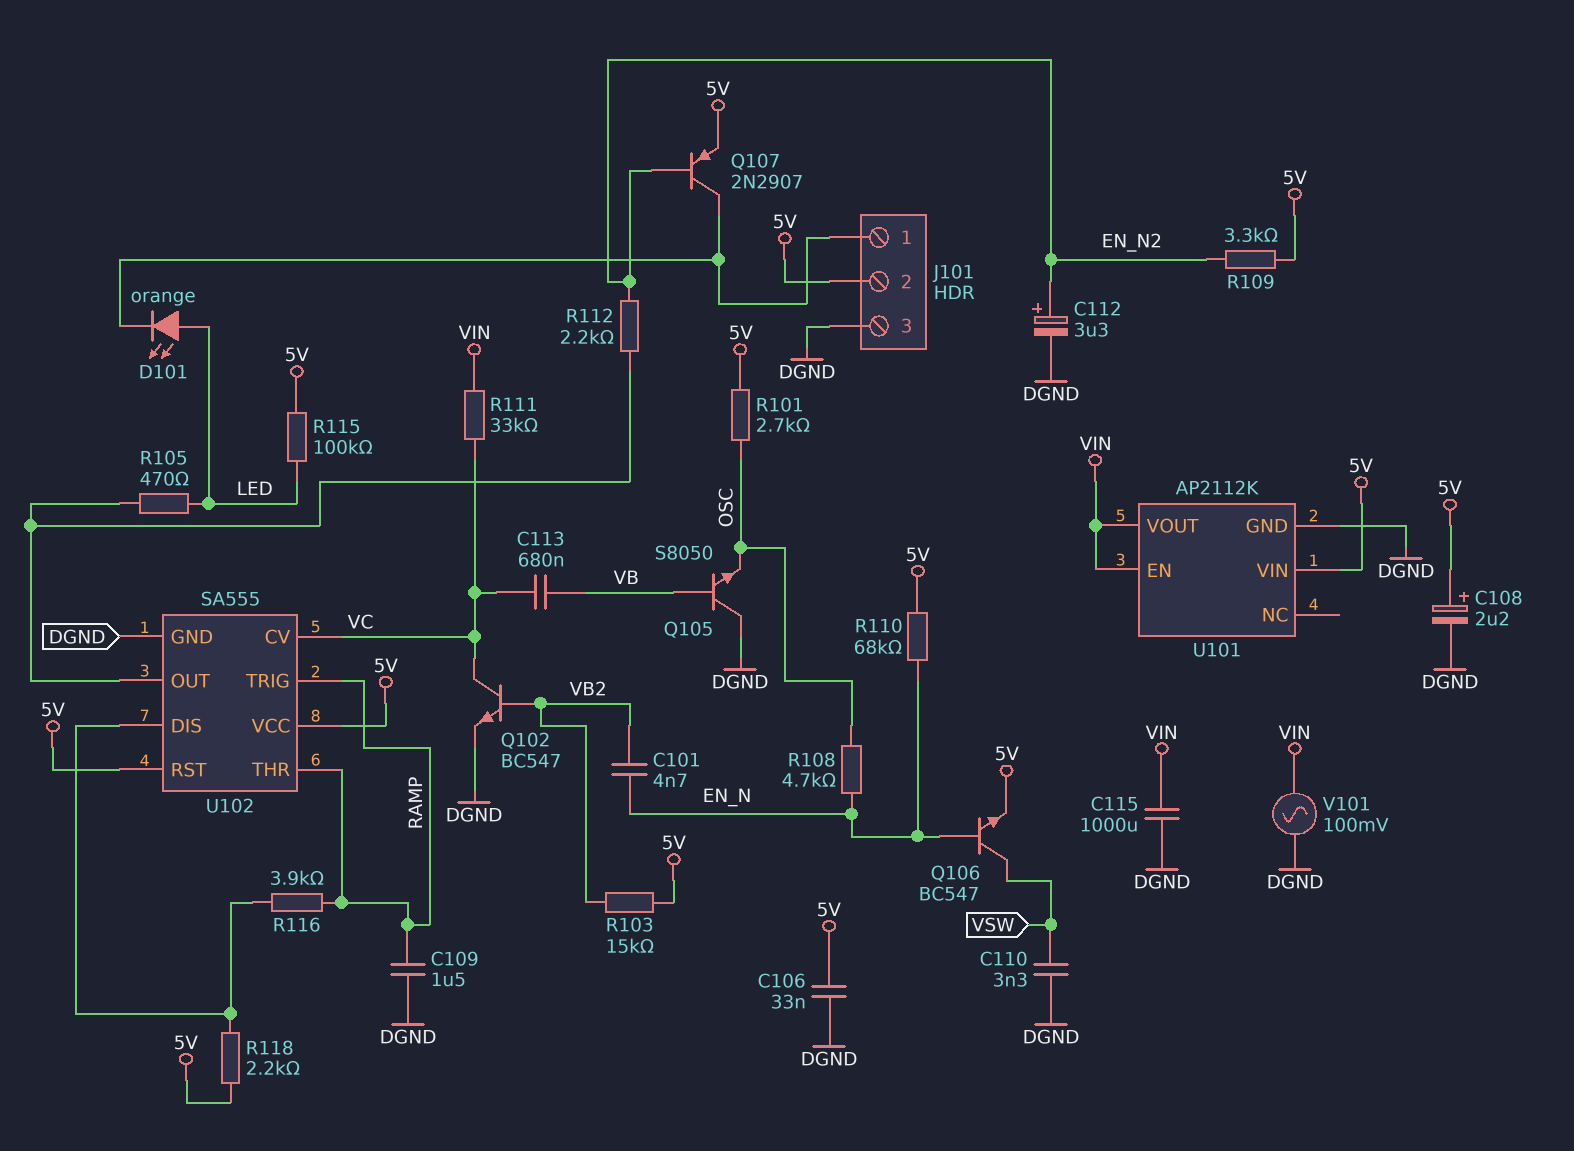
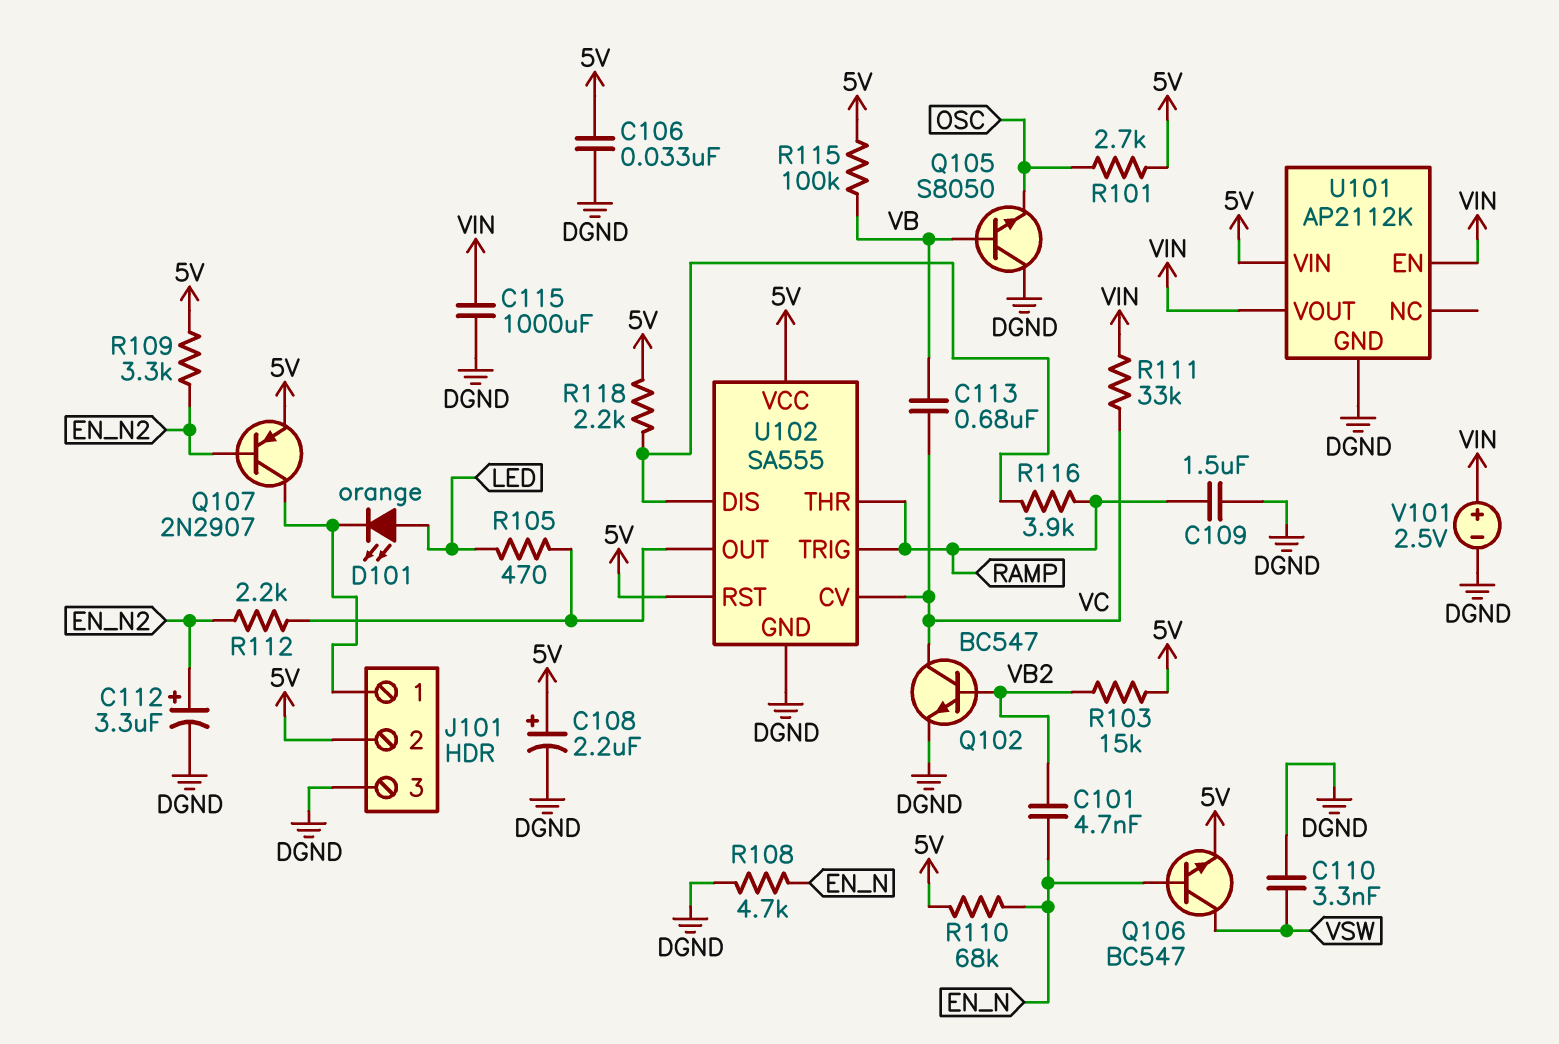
R108: 4.7k (EN_N, OSC) -> 4.7k (DGND, EN_N)
R115: 100k (5V, LED) -> 100k (5V, VB)
V101: AC 100mV (DGND, VIN) -> 2.5V (plus VIN, minus DGND)

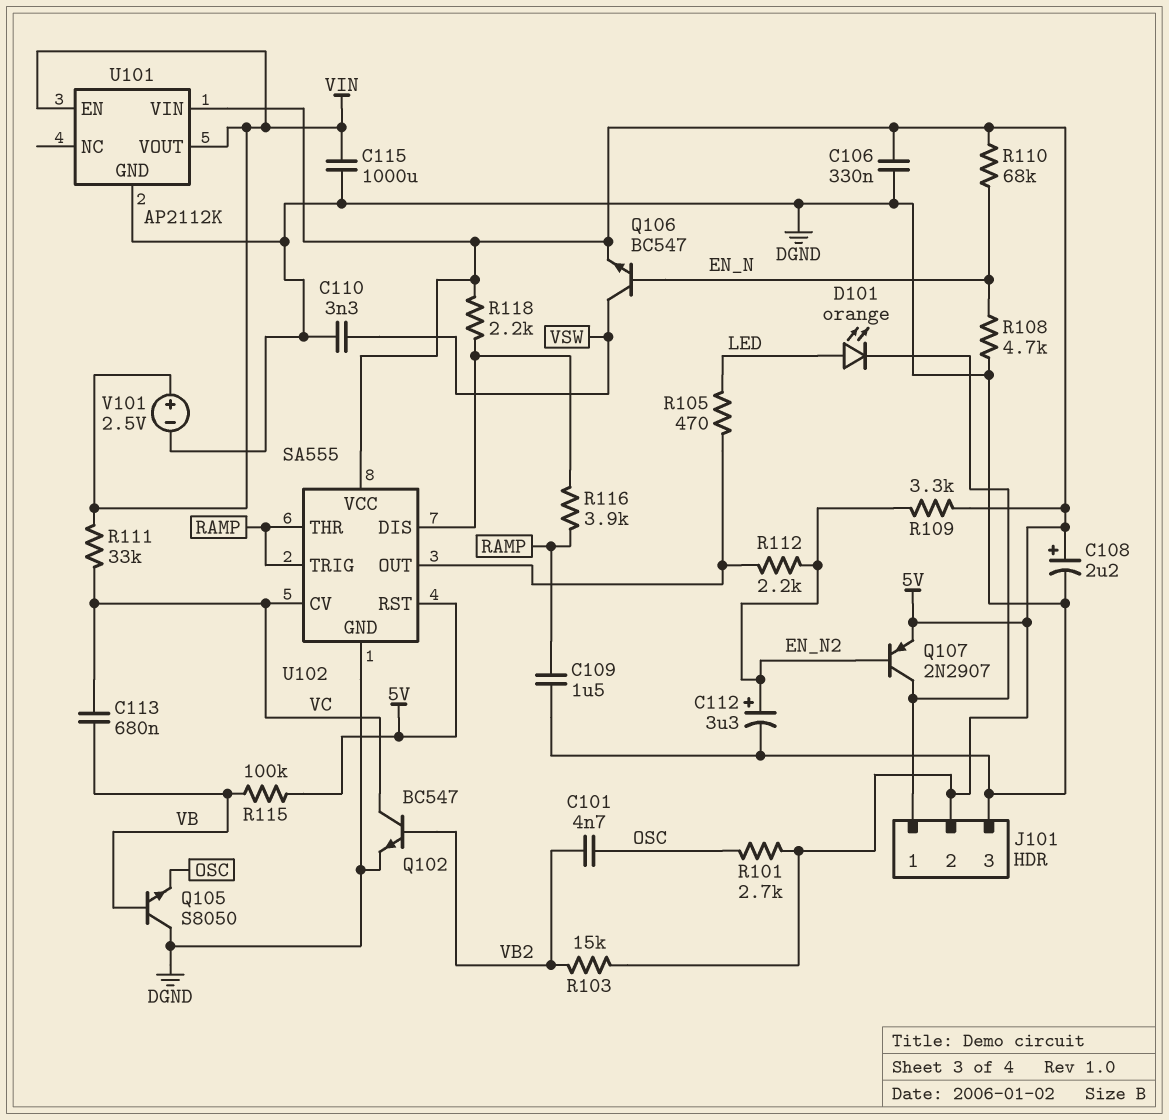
C101: 4.7nF (EN_N, VB2) -> 4.7nF (OSC, VB2)
C106: 33nF (5V, DGND) -> 330nF (5V, DGND)

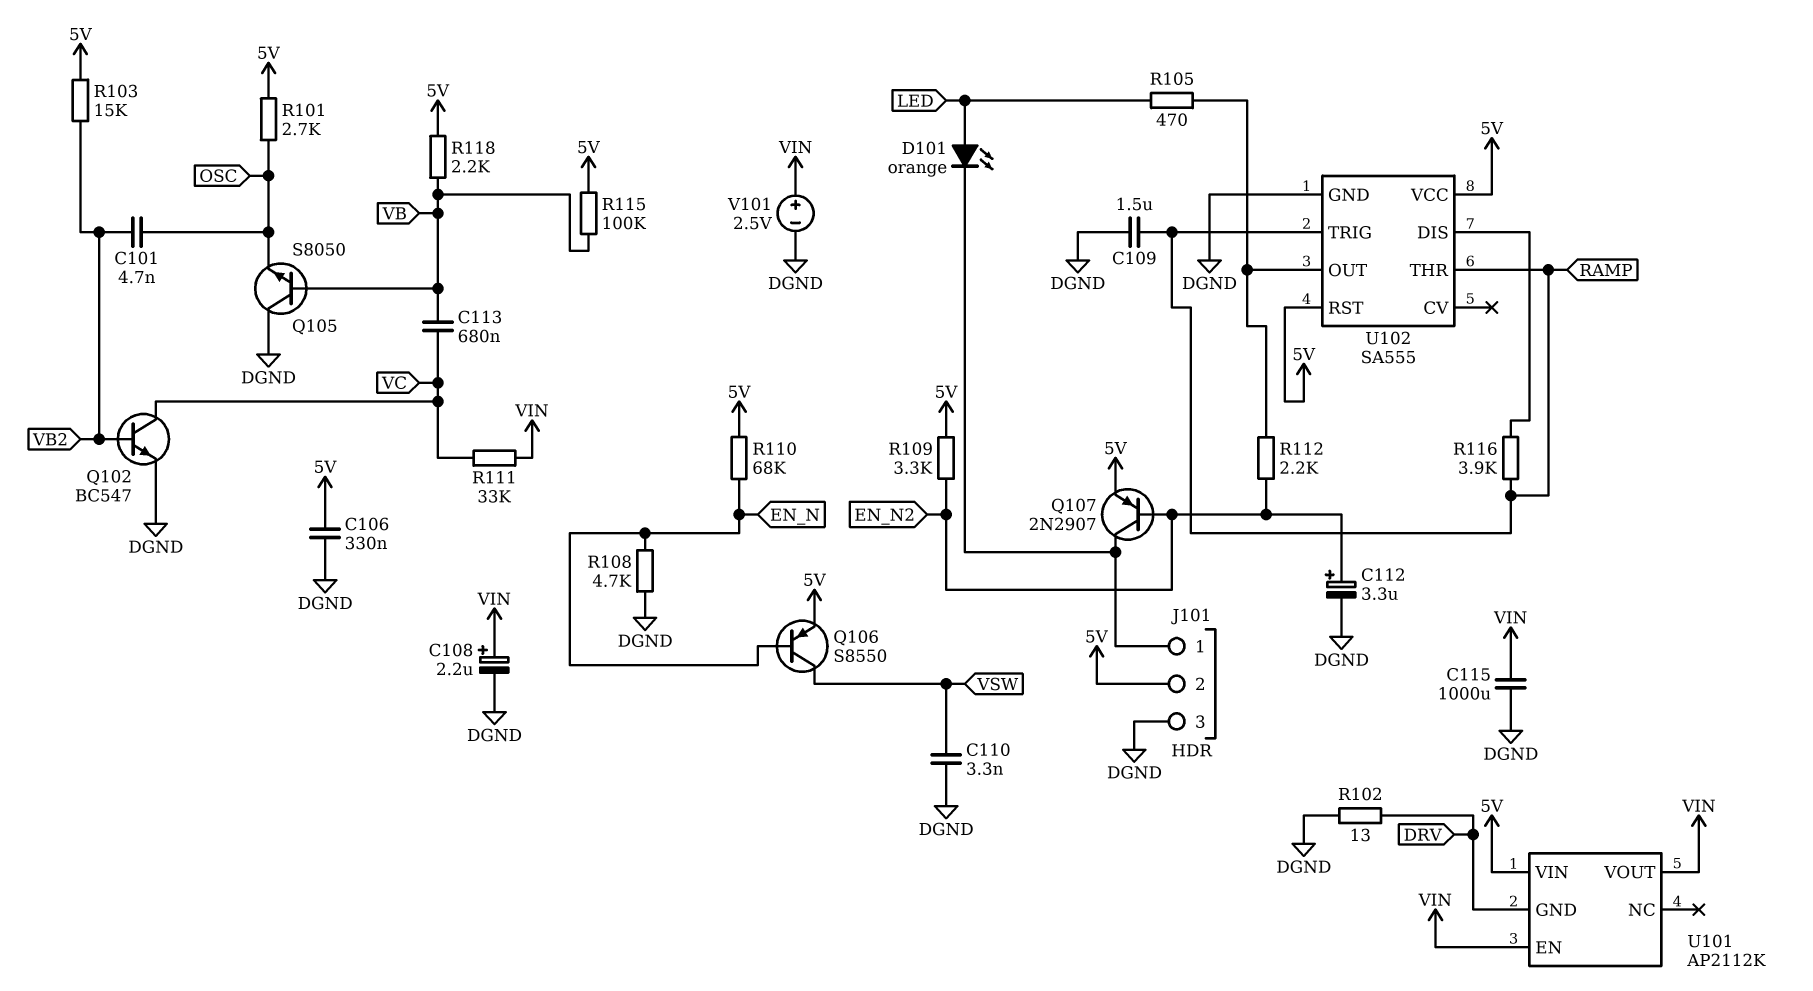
C108: 2.2uF (plus 5V, minus DGND) -> 2.2uF (plus VIN, minus DGND)
Q106: NPN BC547 (B EN_N, C VSW, E 5V) -> PNP S8550 (B EN_N, C VSW, E 5V)
R102: none -> 13 (DGND, DRV)
R118: 2.2k (5V, U102/DIS) -> 2.2k (5V, VB)
U101 pin GND: DGND -> DRV
U102 pin CV: VC -> none

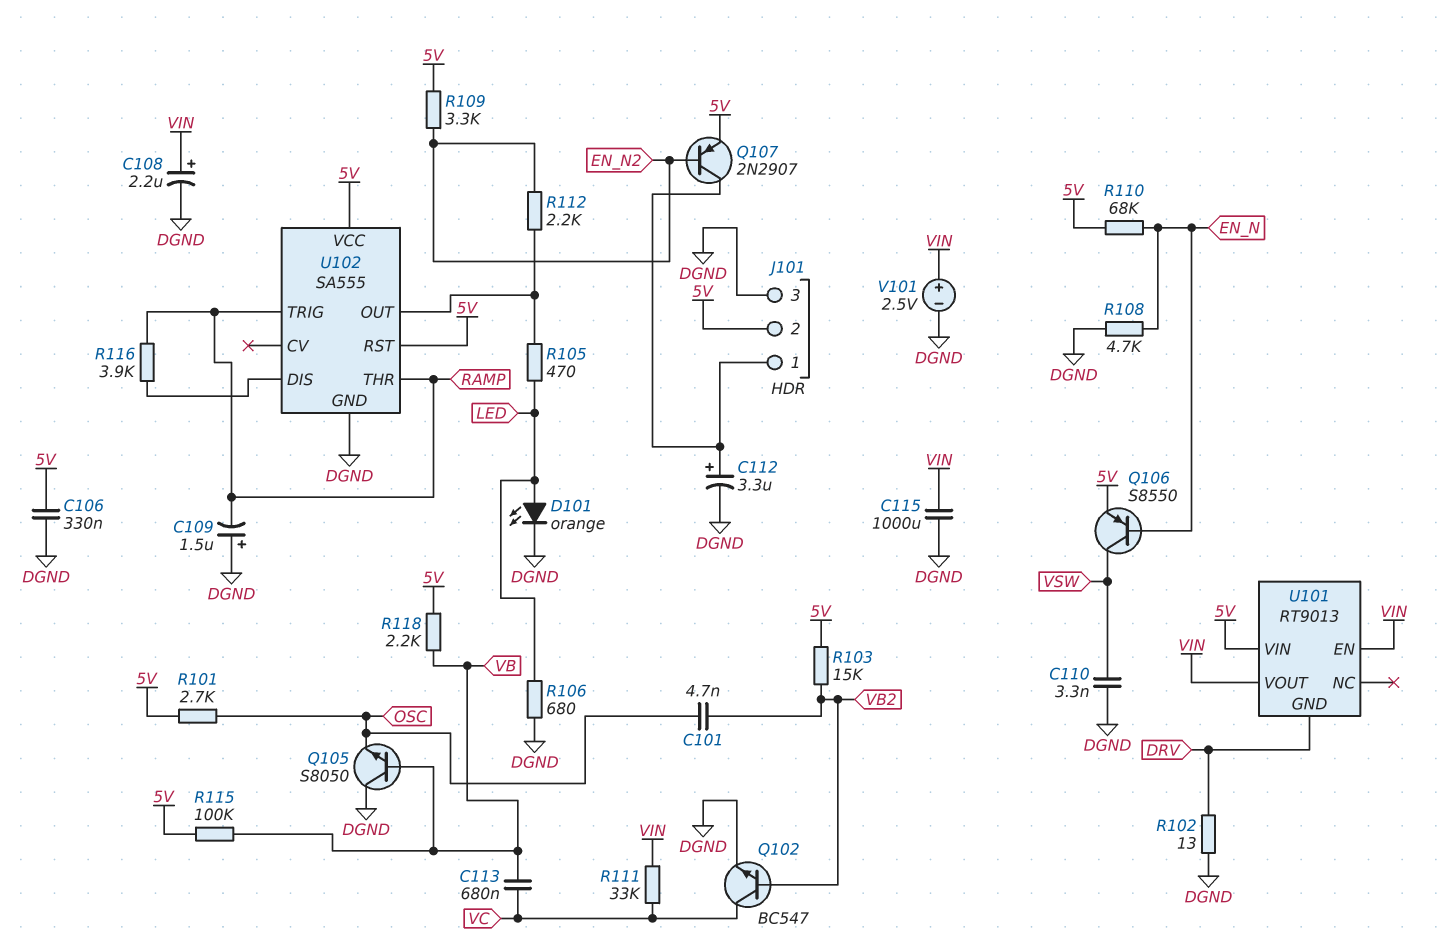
C109: 1.5uF (DGND, RAMP) -> 1.5uF (plus DGND, minus RAMP)
C112: 3.3uF (plus EN_N2, minus DGND) -> 3.3uF (plus J101/1, minus DGND)
D101: LED orange (A LED, K J101/1) -> LED orange (A LED, K DGND)
R106: none -> 680 (DGND, LED)
U101: AP2112K -> RT9013

